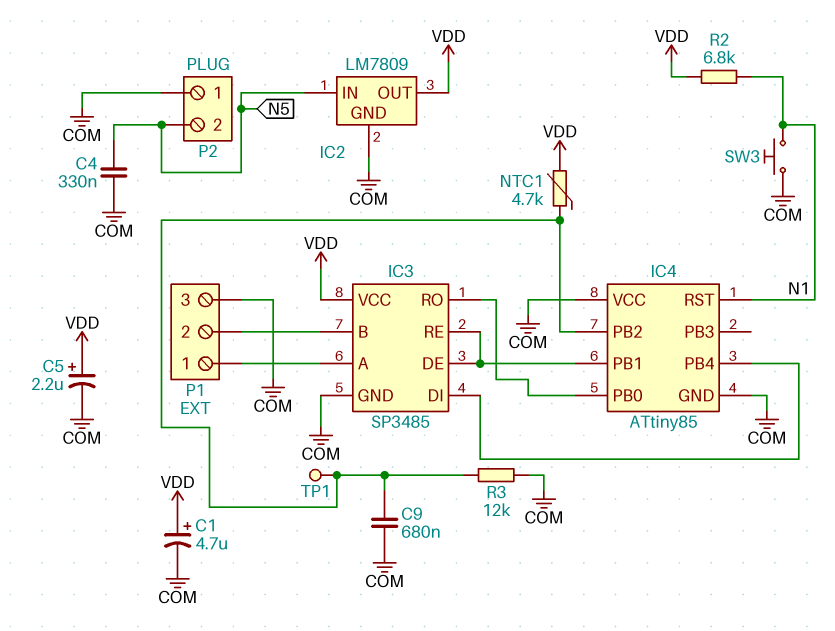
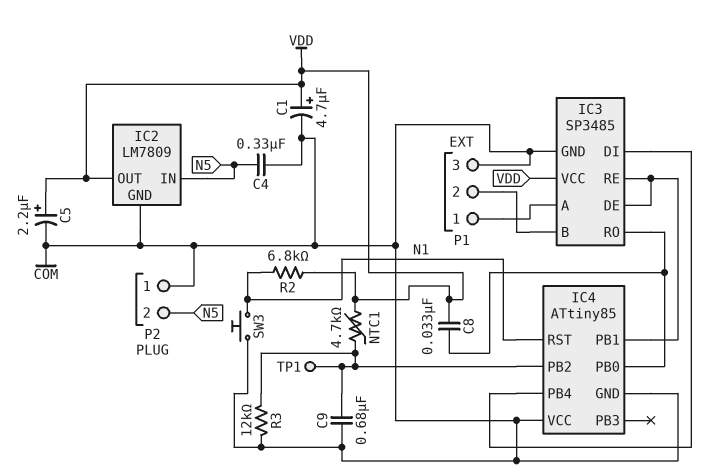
C8: none -> 33nF (IC3/RO, VDD)

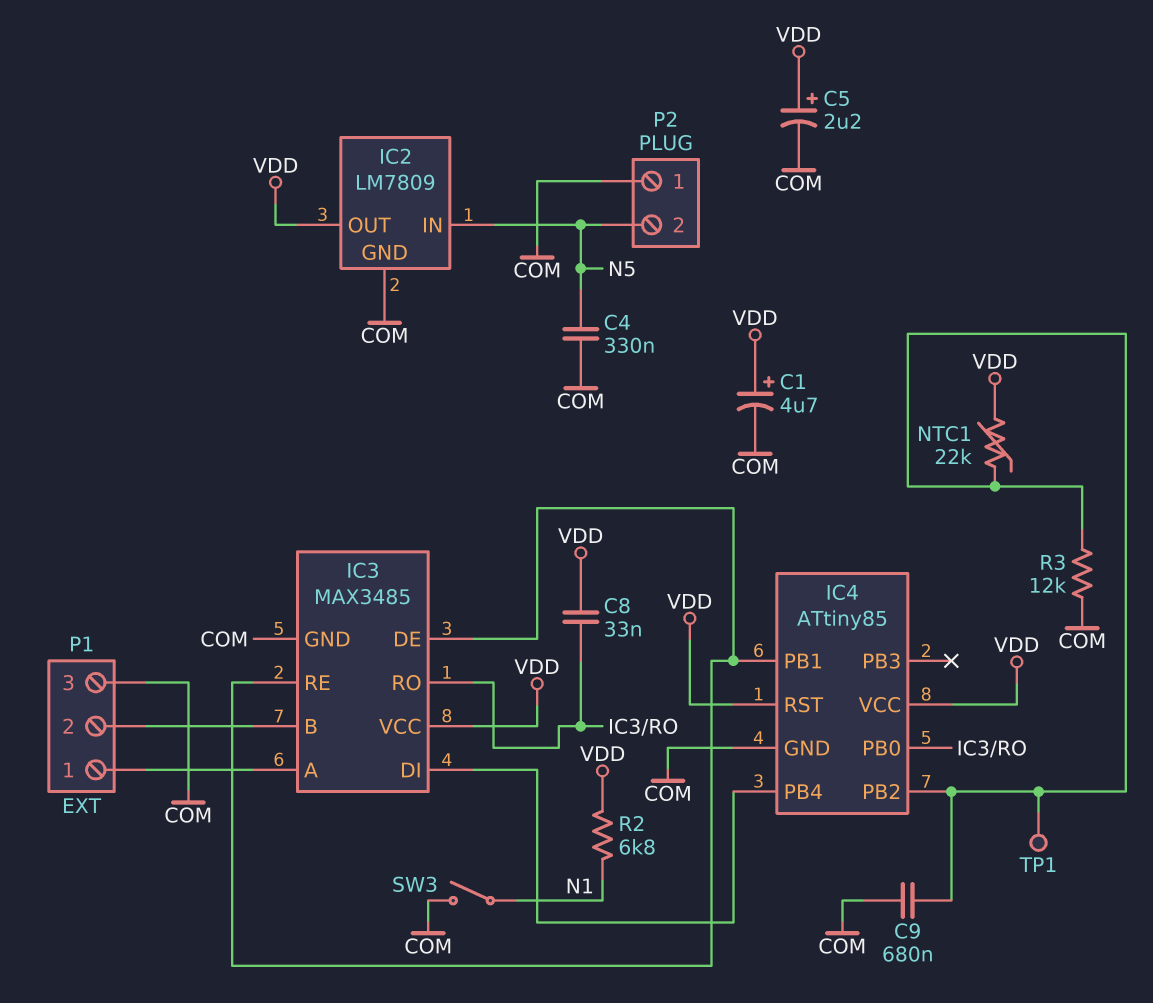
IC3: SP3485 -> MAX3485
IC4 pin RST: N1 -> VDD
IC4 pin VCC: COM -> VDD
NTC1: 4.7k (IC4/PB2, VDD) -> 22k (IC4/PB2, VDD)
SW3: button (COM, N1) -> switch (COM, N1)

